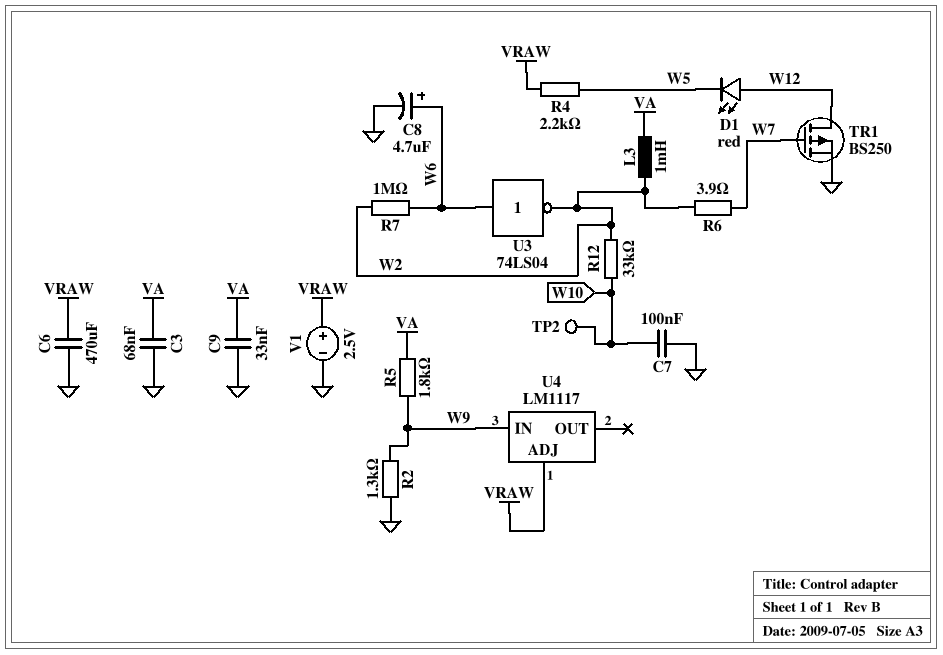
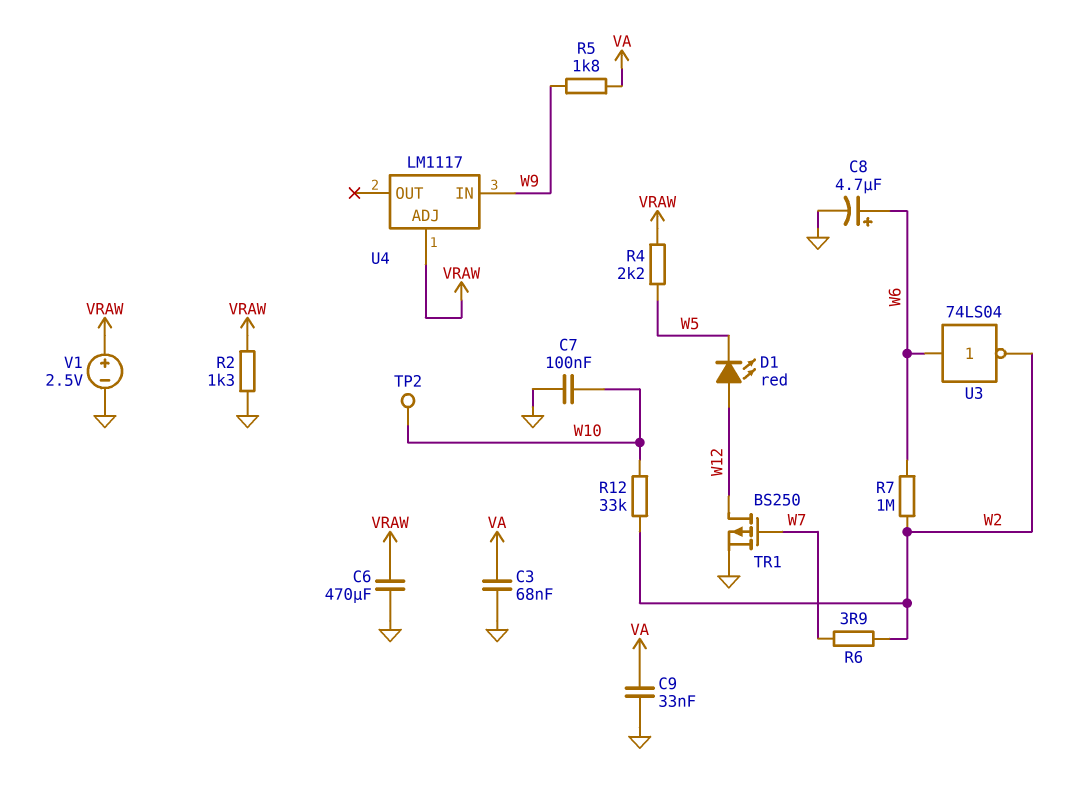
L3: 1mH (VA, W2) -> none
R2: 1.3k (GND, W9) -> 1.3k (GND, VRAW)

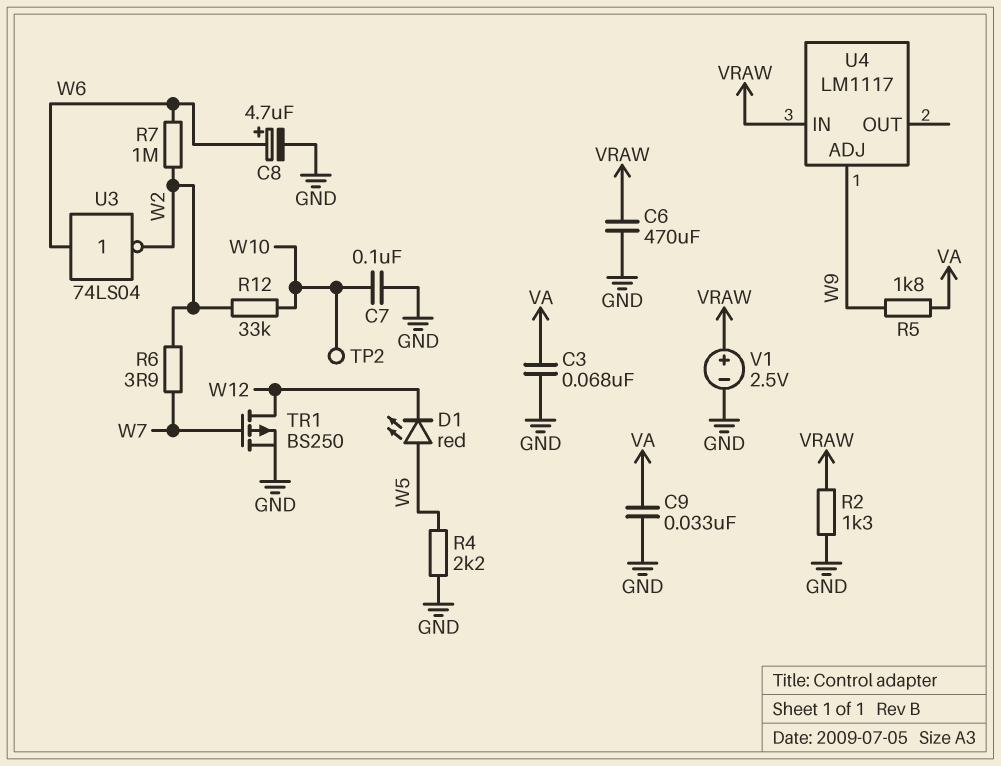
D1: LED red (A W12, K W5) -> LED red (A W5, K W12)
R4: 2.2k (VRAW, W5) -> 2.2k (GND, W5)
U4 pin ADJ: VRAW -> W9
U4 pin IN: W9 -> VRAW

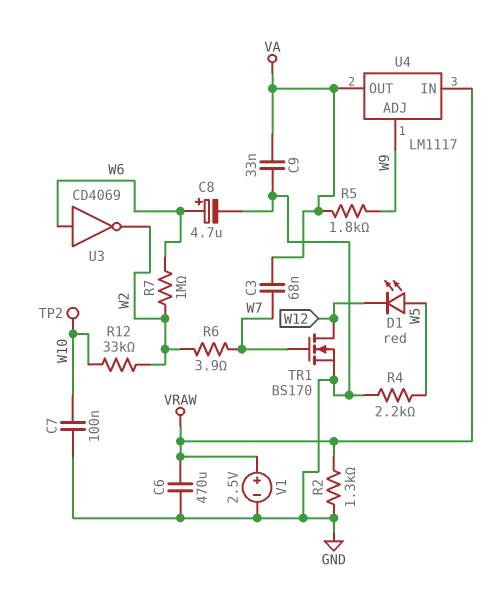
C3: 68nF (GND, VA) -> 68nF (VA, W7)
TR1: PMOS BS250 (G W7, D W12, S GND) -> NMOS BS170 (G W7, D W12, S GND)
U3: NOT 74LS04 (in W6, out W2) -> NOT CD4069 (in W6, out W2)
U4 pin OUT: none -> VA

